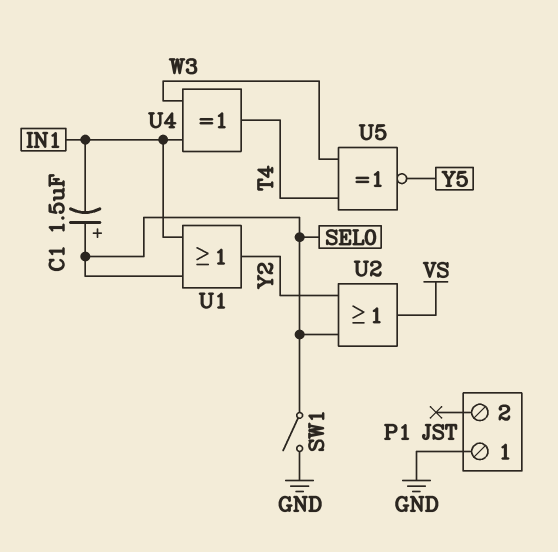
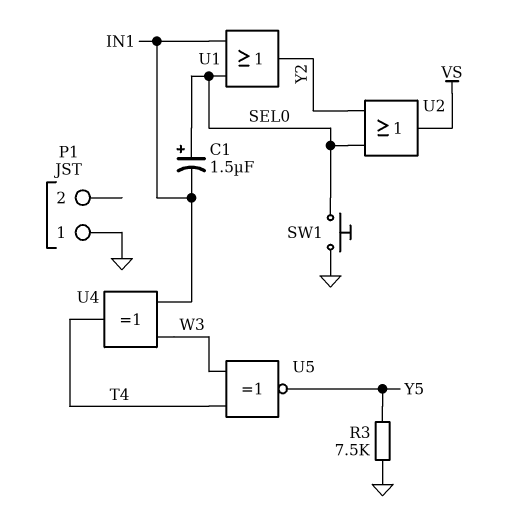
R3: none -> 7.5k (GND, Y5)
SW1: switch (GND, SEL0) -> button (GND, SEL0)

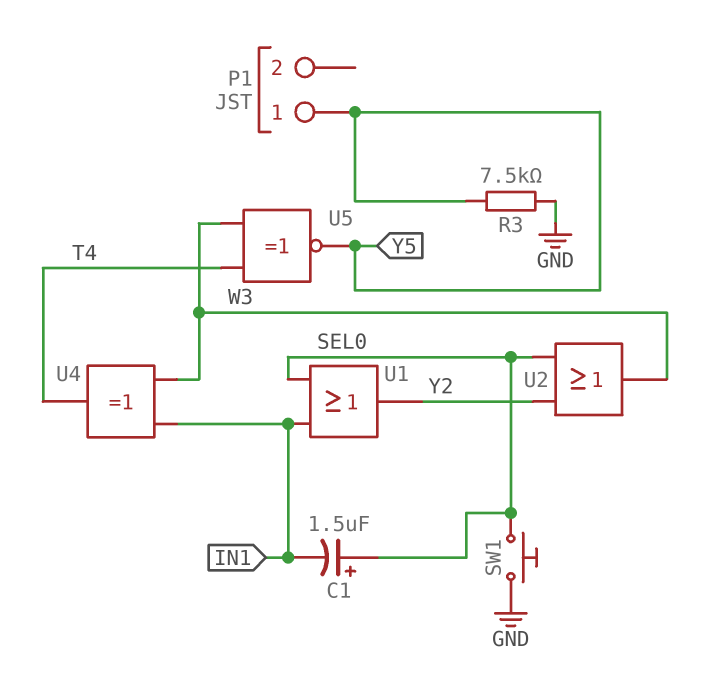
P1 pin 1: GND -> Y5
U2: OR (in SEL0, in Y2, out VS) -> OR (in SEL0, in Y2, out W3)

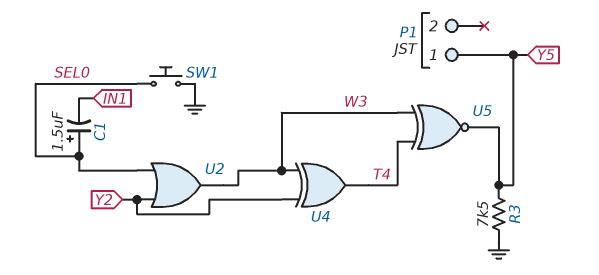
U1: OR (in IN1, in SEL0, out Y2) -> none
U4: XOR (in IN1, in W3, out T4) -> XOR (in W3, in Y2, out T4)

